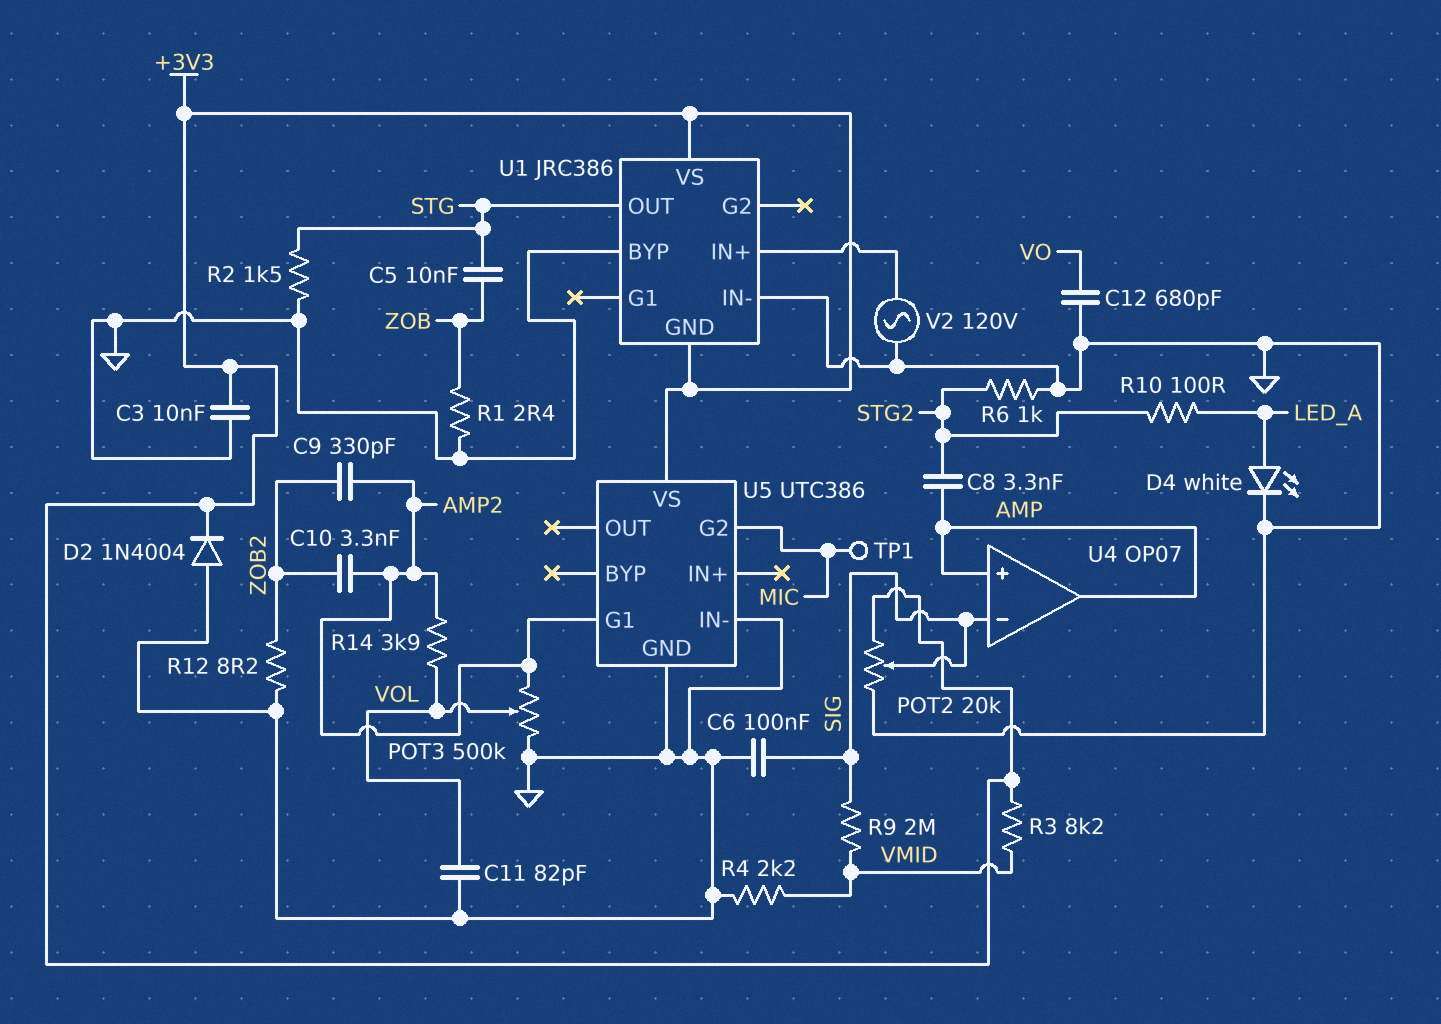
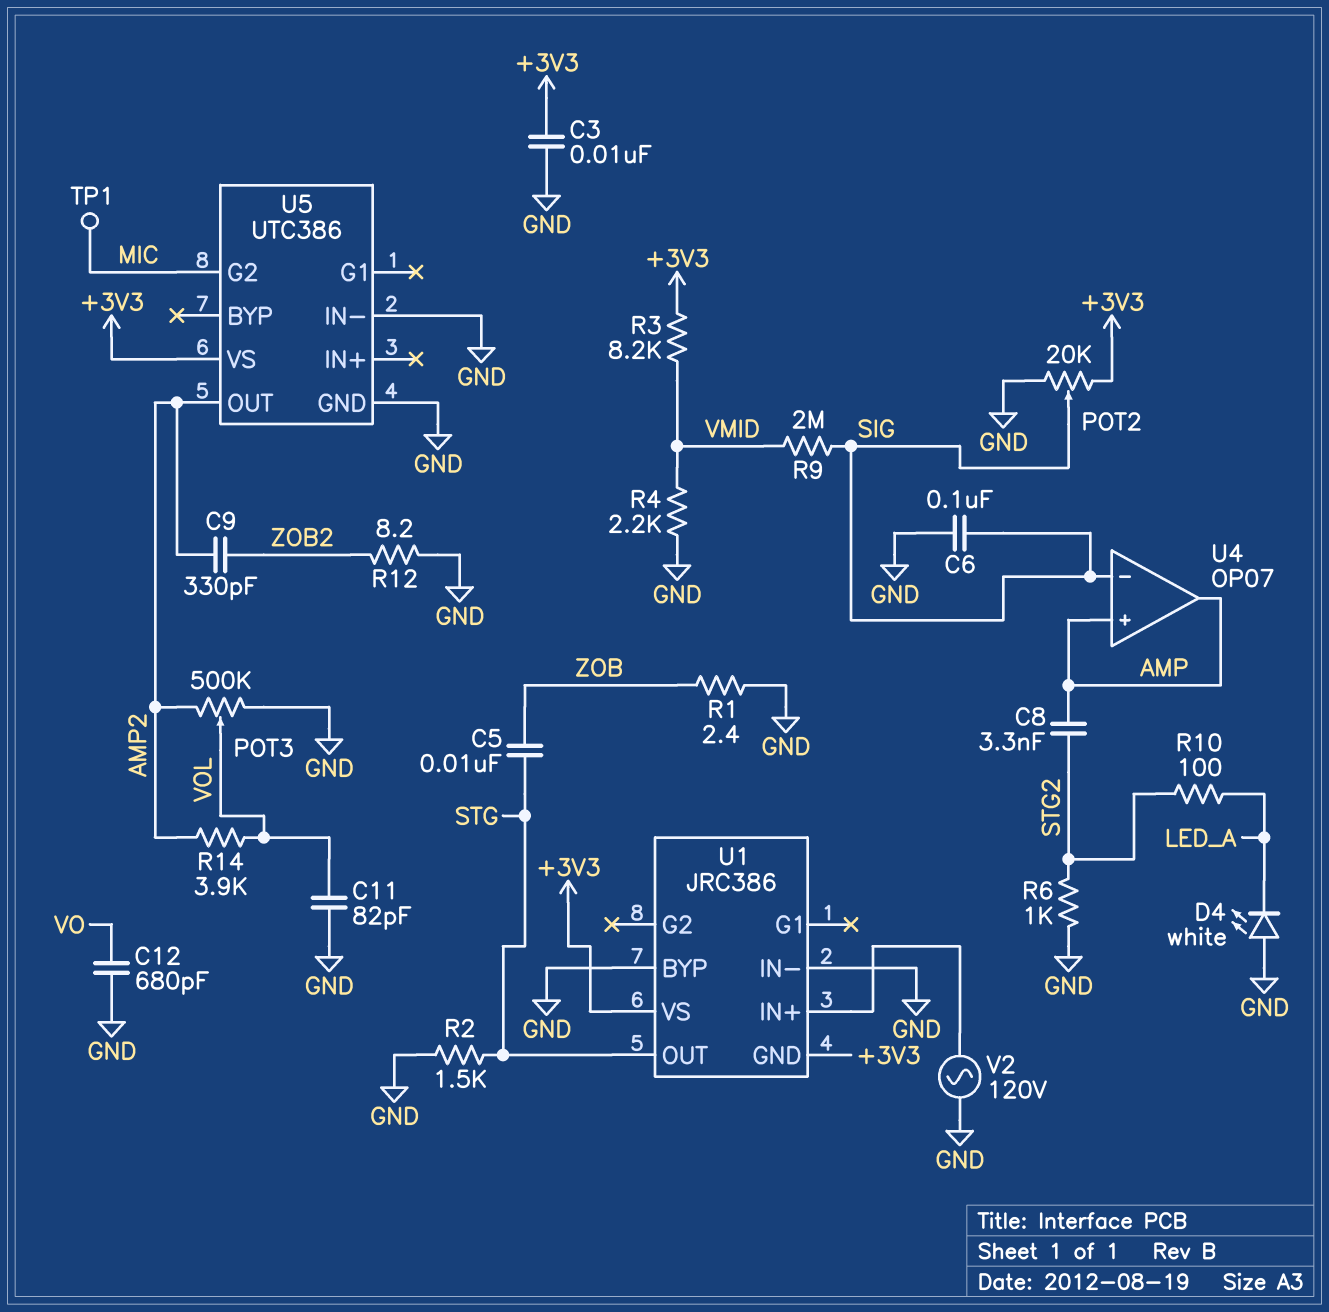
C10: 3.3nF (AMP2, ZOB2) -> none
D2: diode 1N4004 (A GND, K +3V3) -> none
D4: LED white (A LED_A, K GND) -> LED white (A GND, K LED_A)
U5 pin G1: AMP2 -> none
U5 pin OUT: none -> AMP2

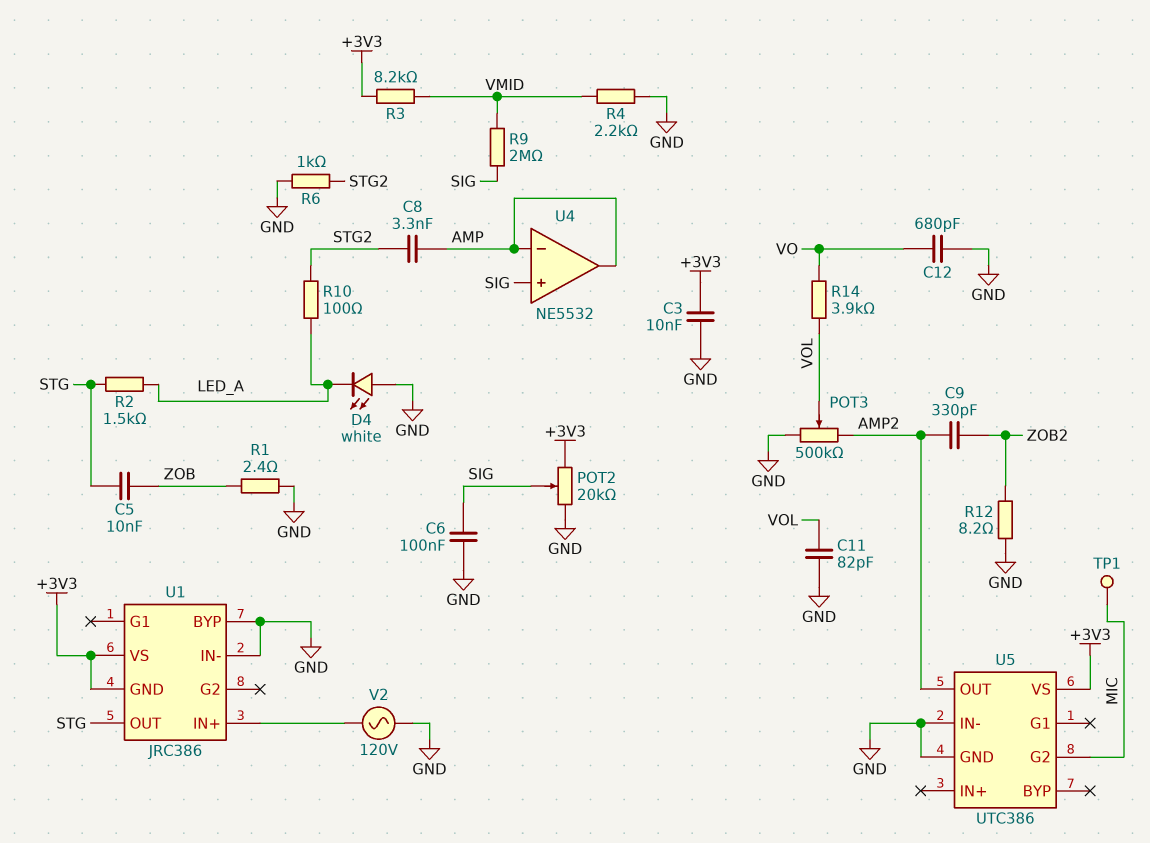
R2: 1.5k (GND, STG) -> 1.5k (LED_A, STG)
R14: 3.9k (AMP2, VOL) -> 3.9k (VO, VOL)
U4: OP07 -> NE5532
U4 pin in+: AMP -> SIG
U4 pin in-: SIG -> AMP

